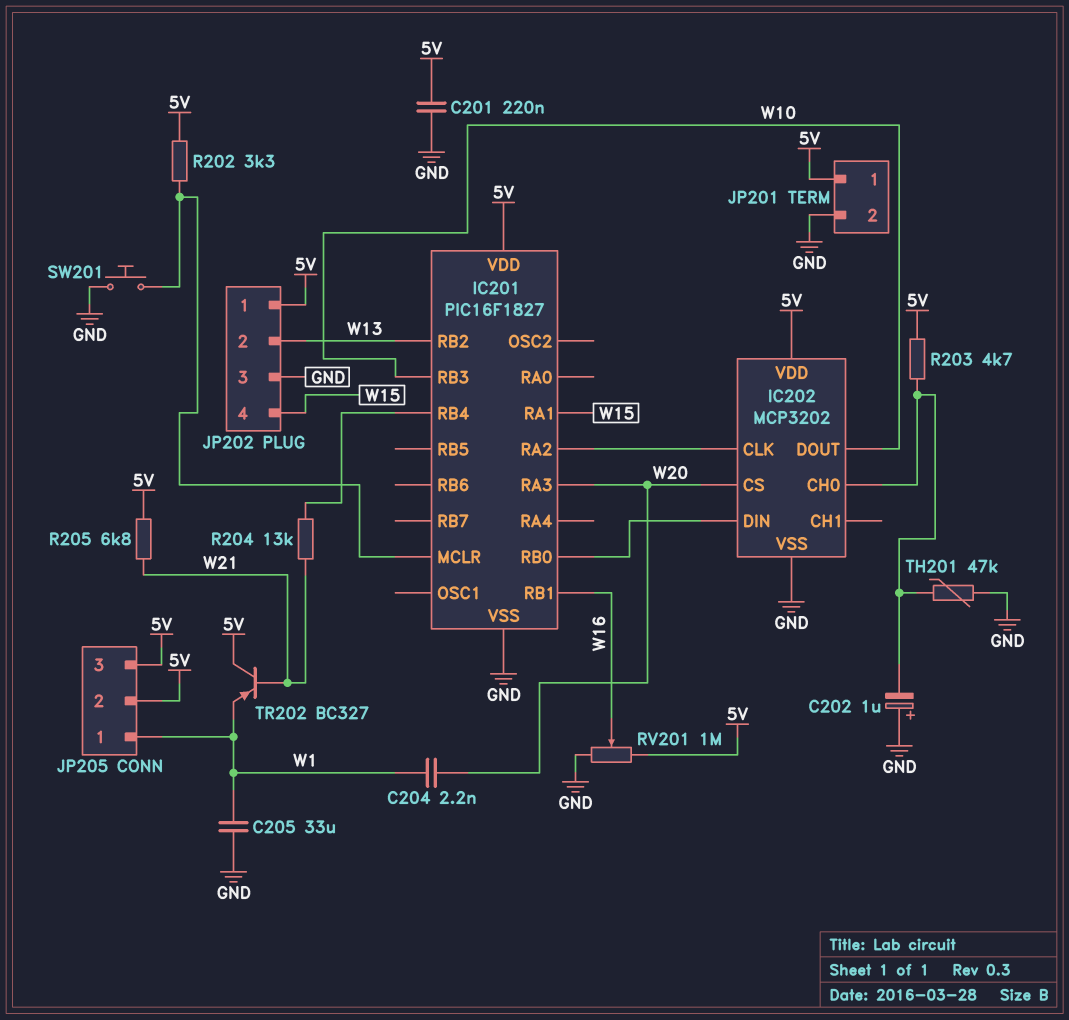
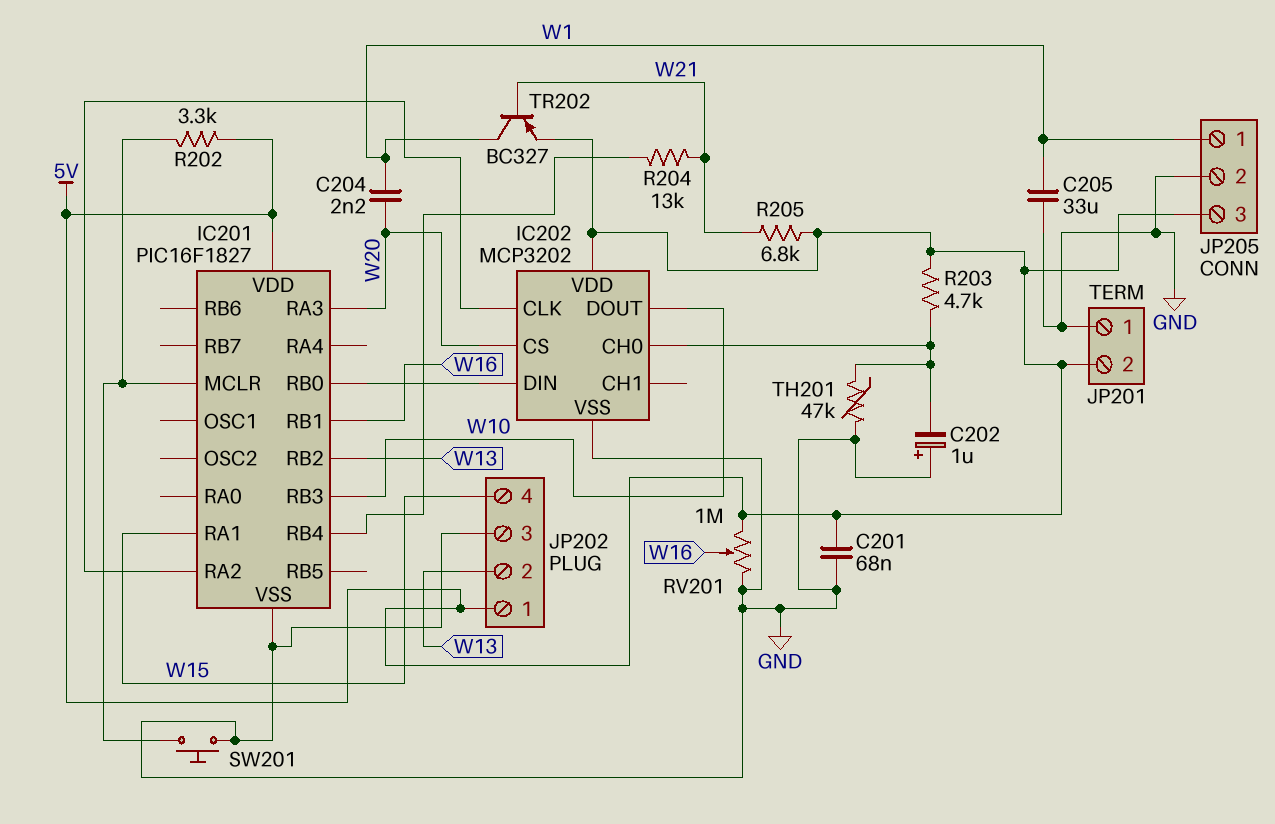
C201: 220nF (5V, GND) -> 68nF (5V, GND)
JP201 pin 1: 5V -> GND
JP201 pin 2: GND -> 5V
JP205 pin 2: 5V -> GND
TR202: PNP BC327 (B W21, C 5V, E W1) -> PNP BC327 (B W21, C W1, E 5V)

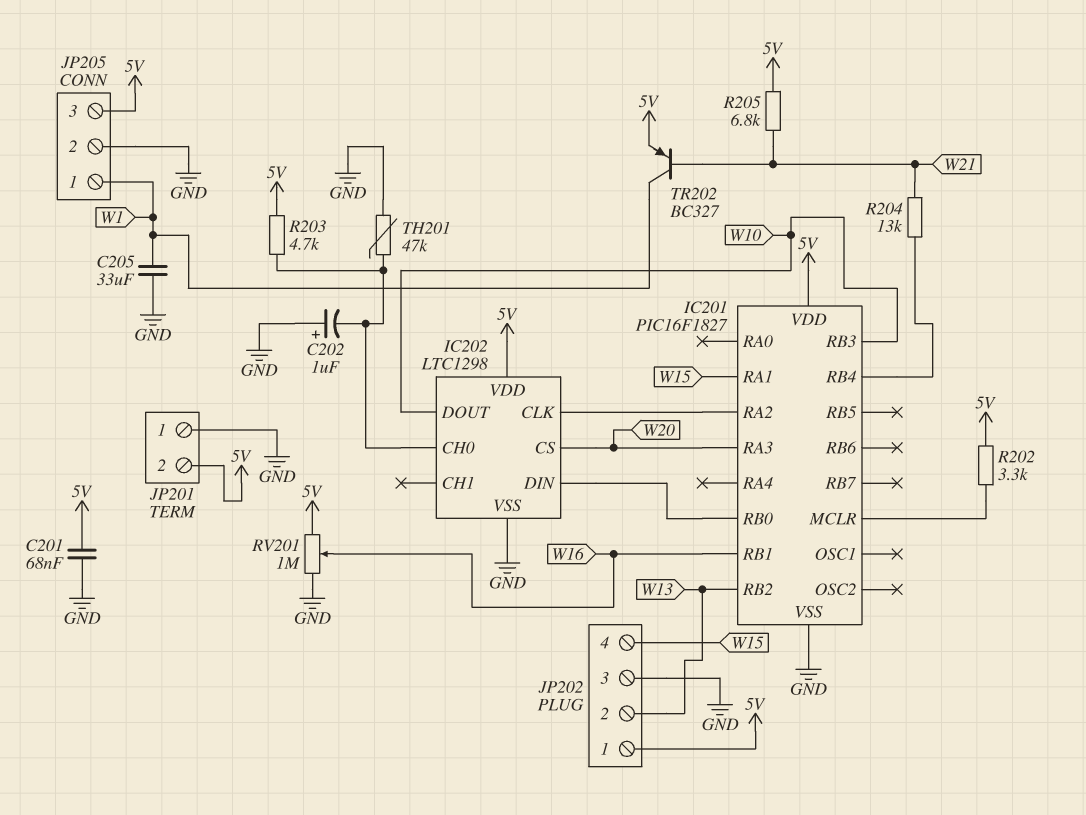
C204: 2.2nF (W1, W20) -> none
IC202: MCP3202 -> LTC1298
SW201: button (GND, IC201/MCLR) -> none

